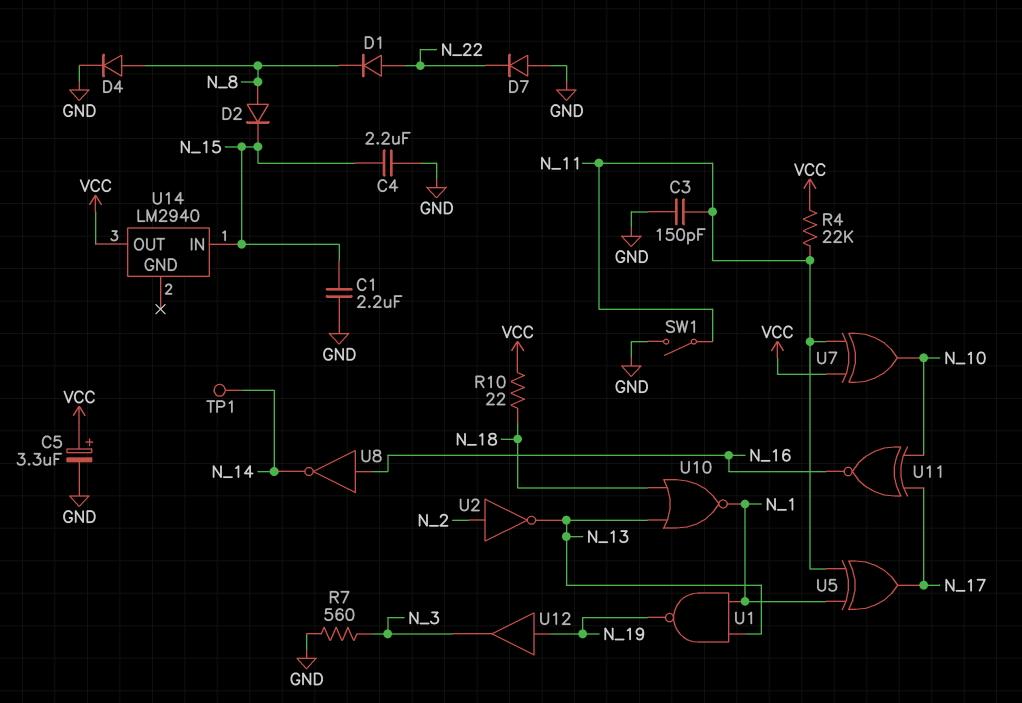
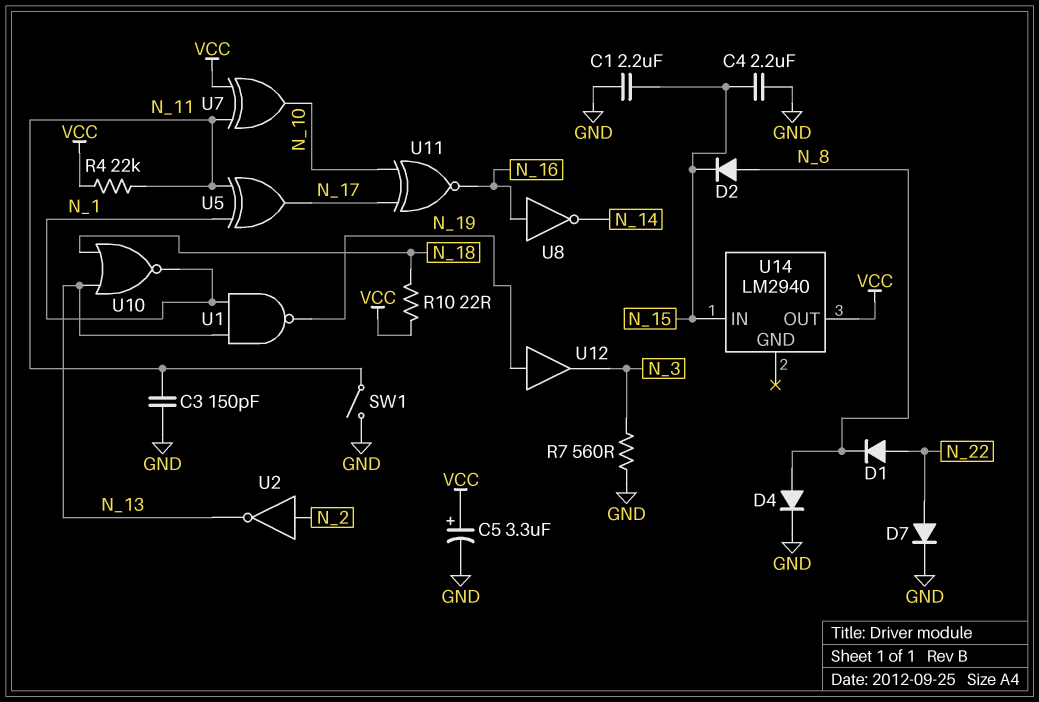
D7: diode (A GND, K N_22) -> diode (A N_22, K GND)
TP1: test point (N_14) -> none

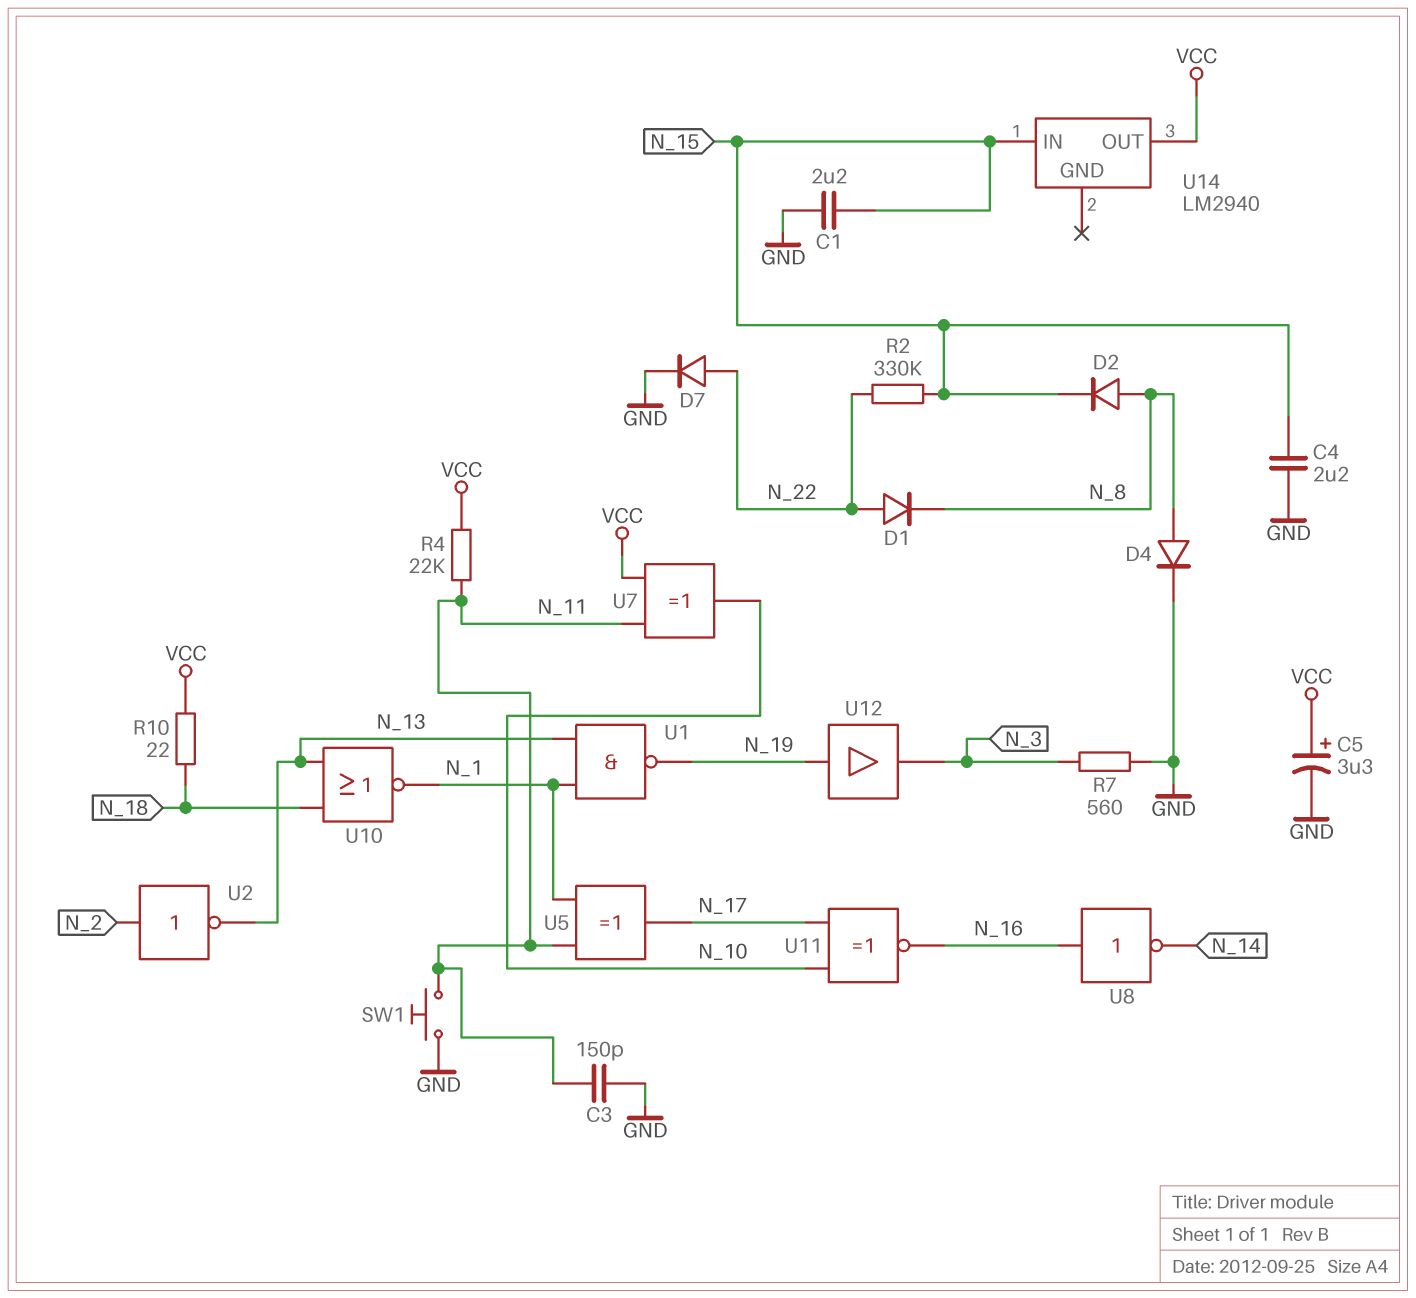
R2: none -> 330k (N_15, N_22)
SW1: switch (GND, N_11) -> button (GND, N_11)

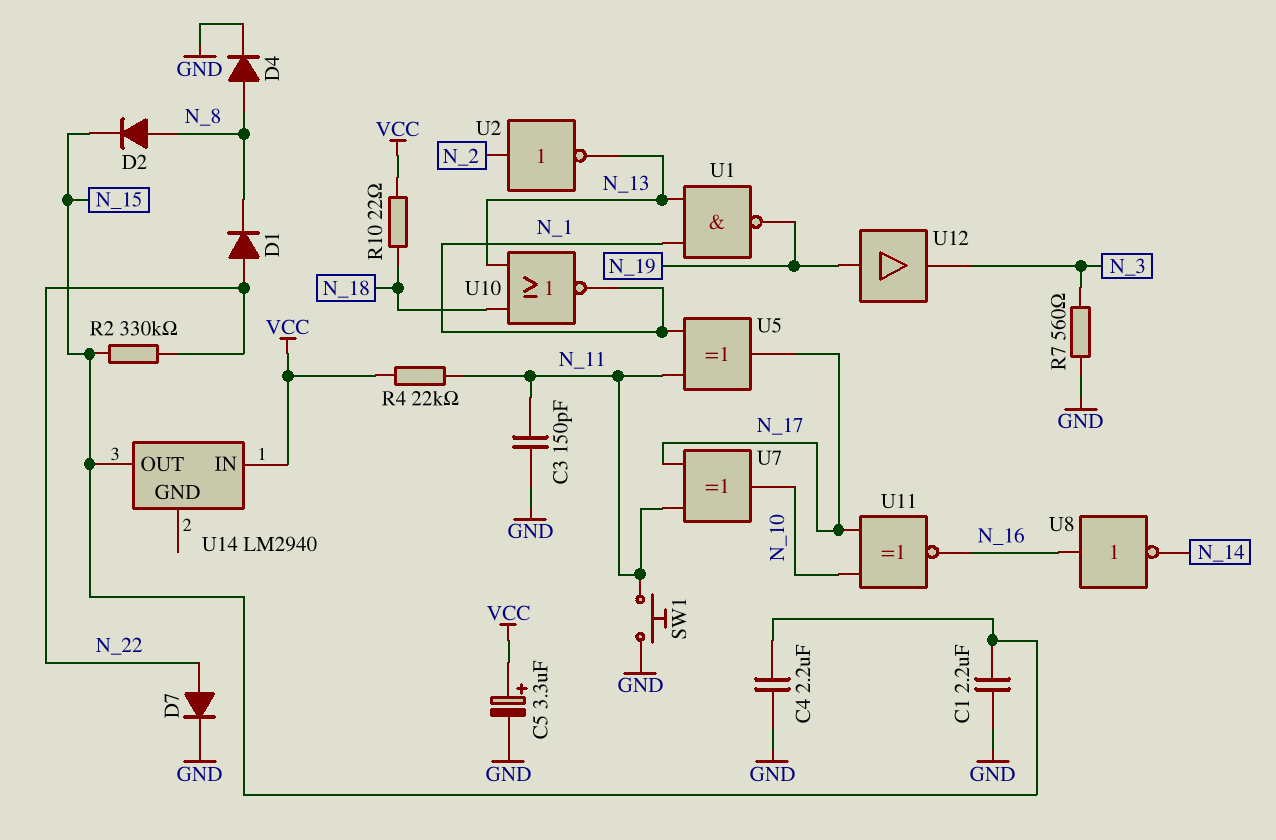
U7: XOR (in N_11, in VCC, out N_10) -> XOR (in N_11, in N_17, out N_10)
U14 pin IN: N_15 -> VCC
U14 pin OUT: VCC -> N_15

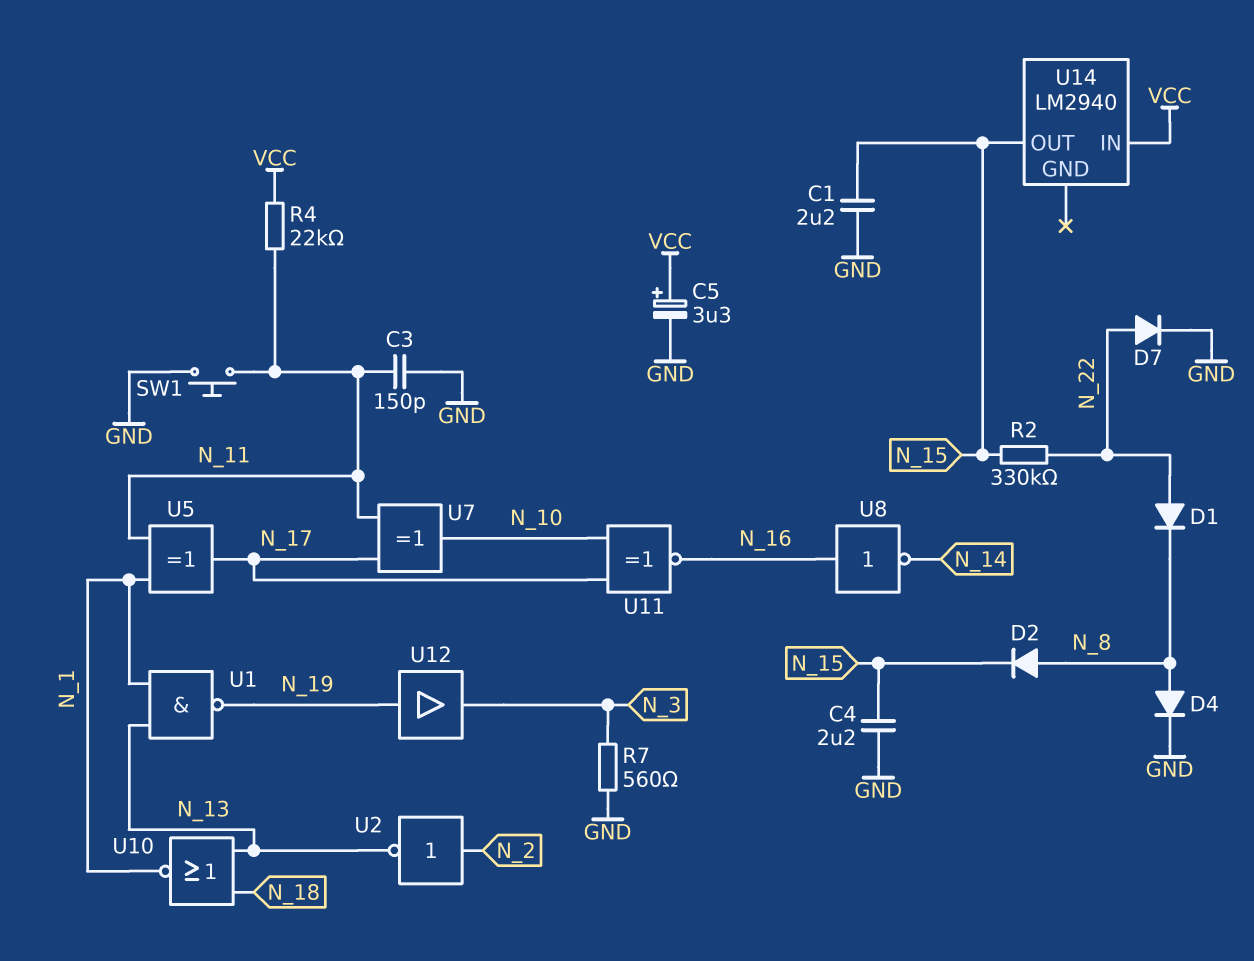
R10: 22 (N_18, VCC) -> none

